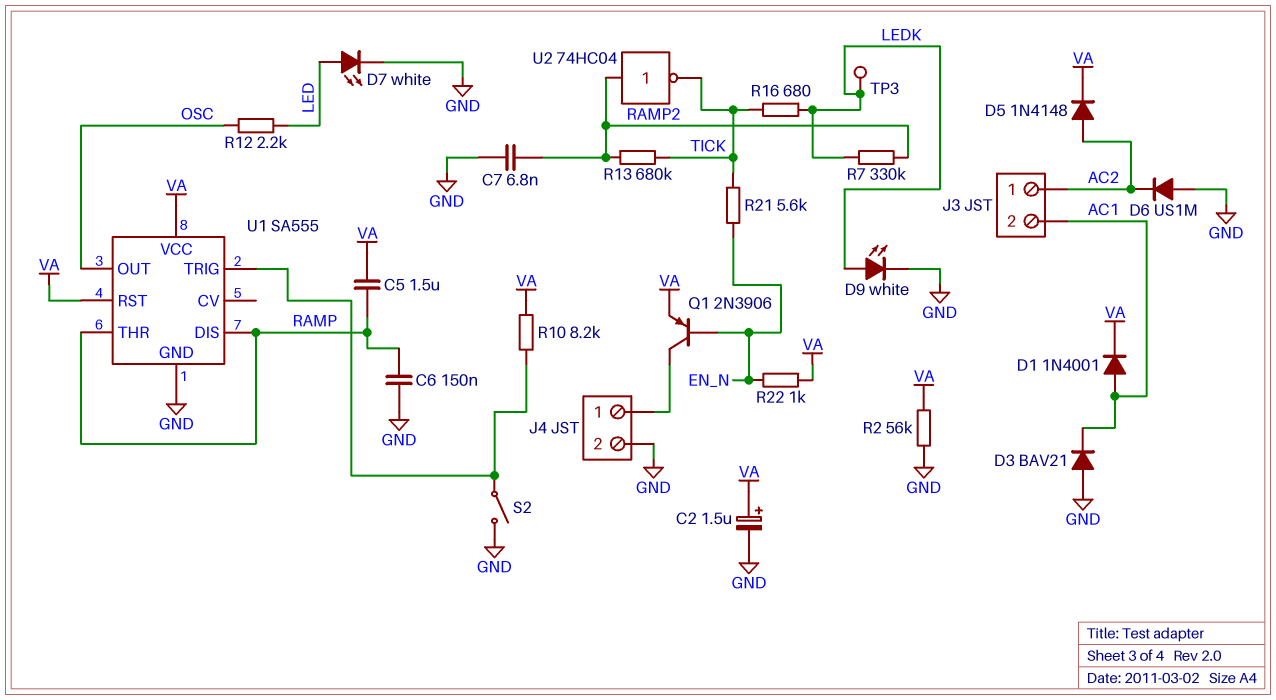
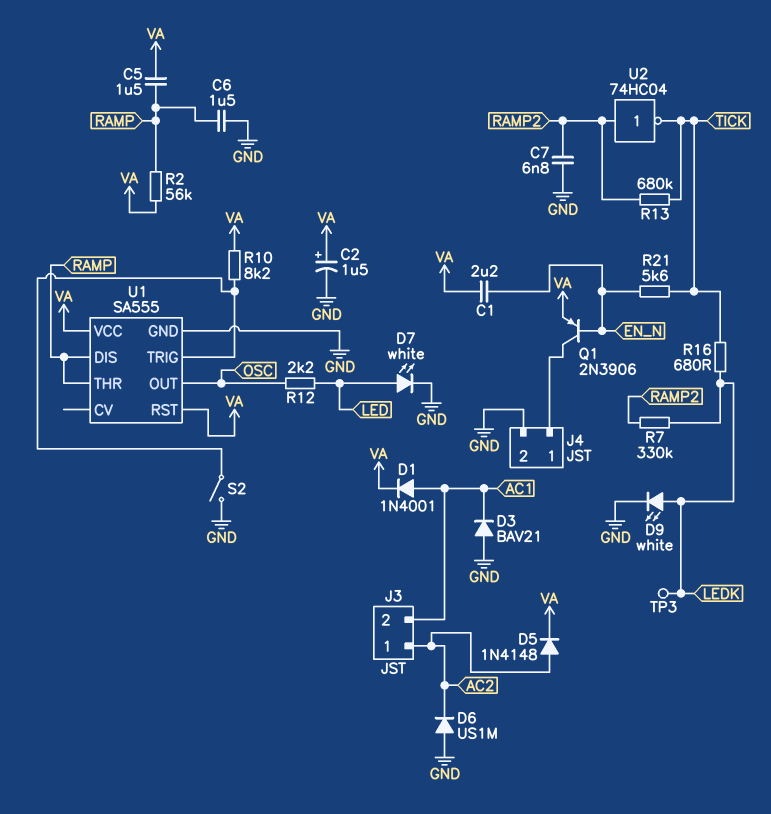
C1: none -> 2.2uF (EN_N, VA)
C6: 150nF (GND, RAMP) -> 1.5uF (GND, RAMP)
R2: 56k (GND, VA) -> 56k (RAMP, VA)
R22: 1k (EN_N, VA) -> none

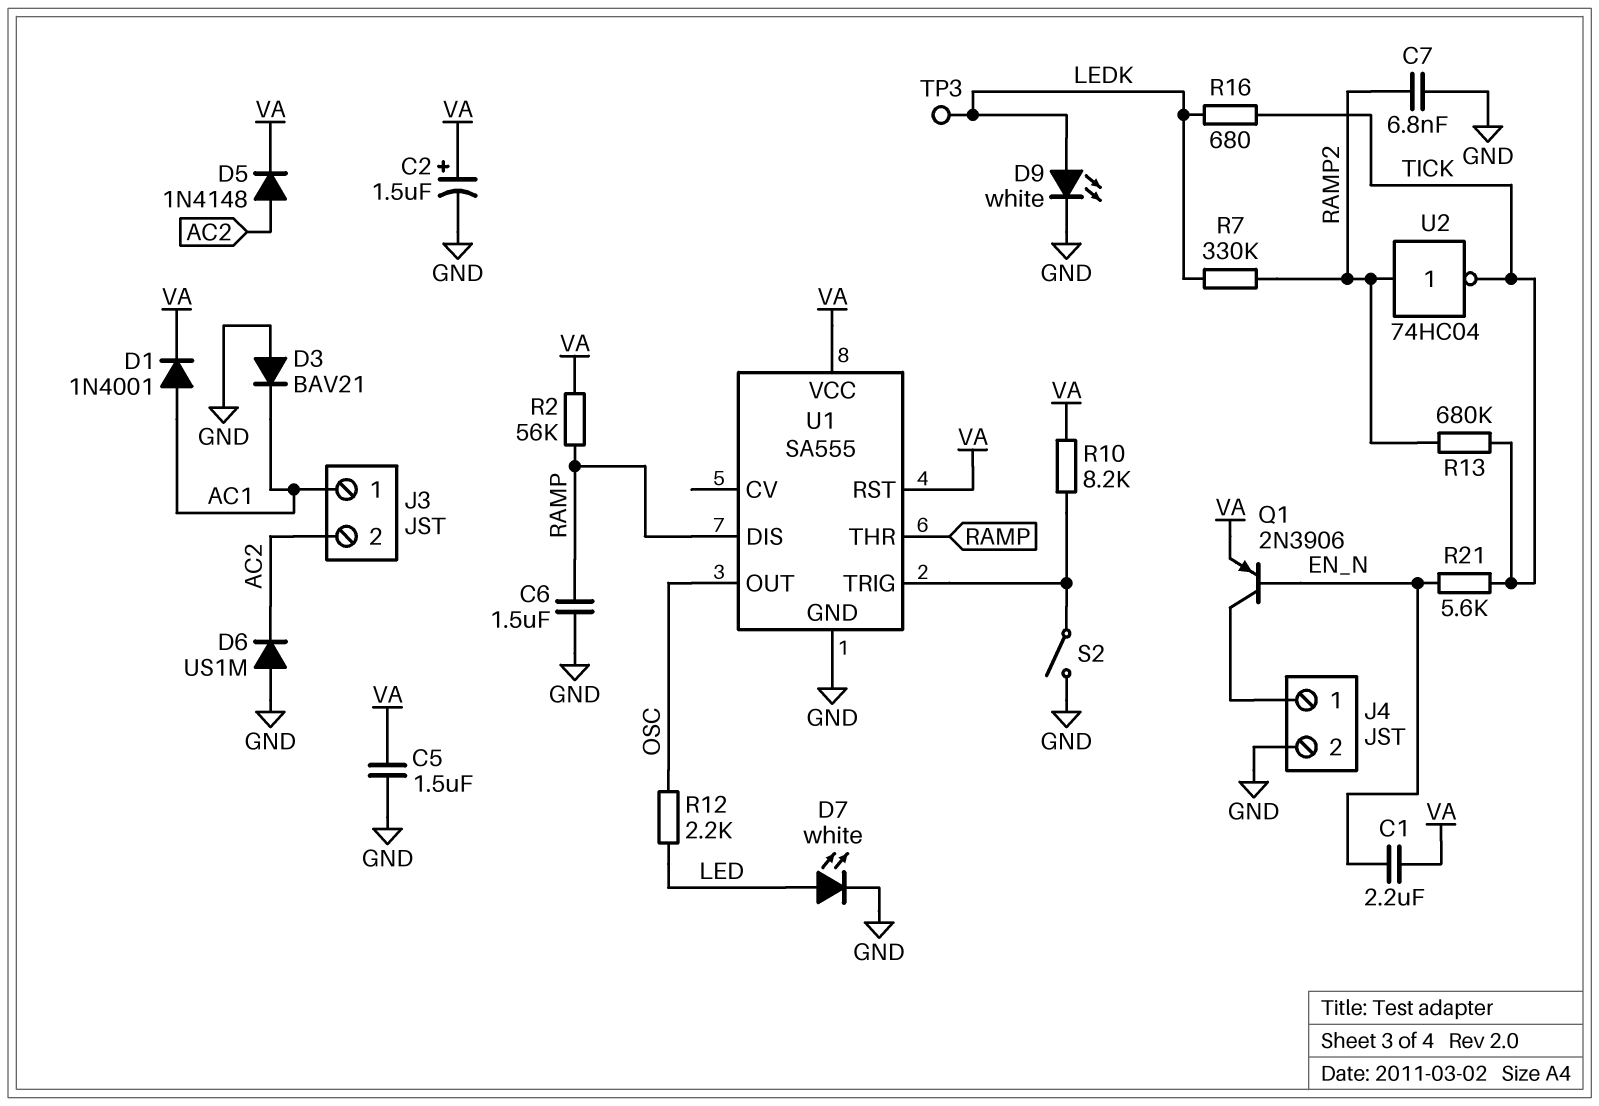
C5: 1.5uF (RAMP, VA) -> 1.5uF (GND, VA)
J3 pin 1: AC2 -> AC1
J3 pin 2: AC1 -> AC2

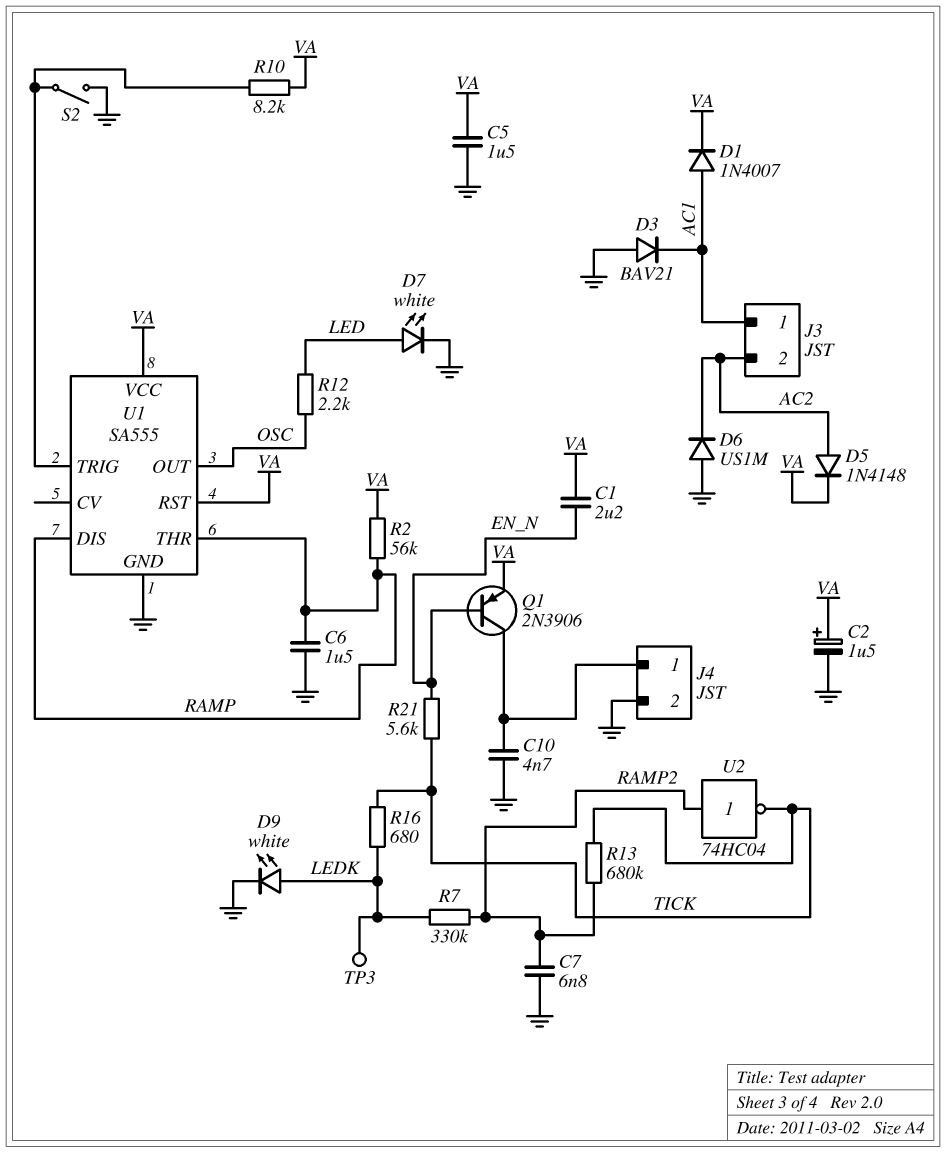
C10: none -> 4.7nF (GND, J4/1)
D1: diode 1N4001 (A AC1, K VA) -> diode 1N4007 (A AC1, K VA)

